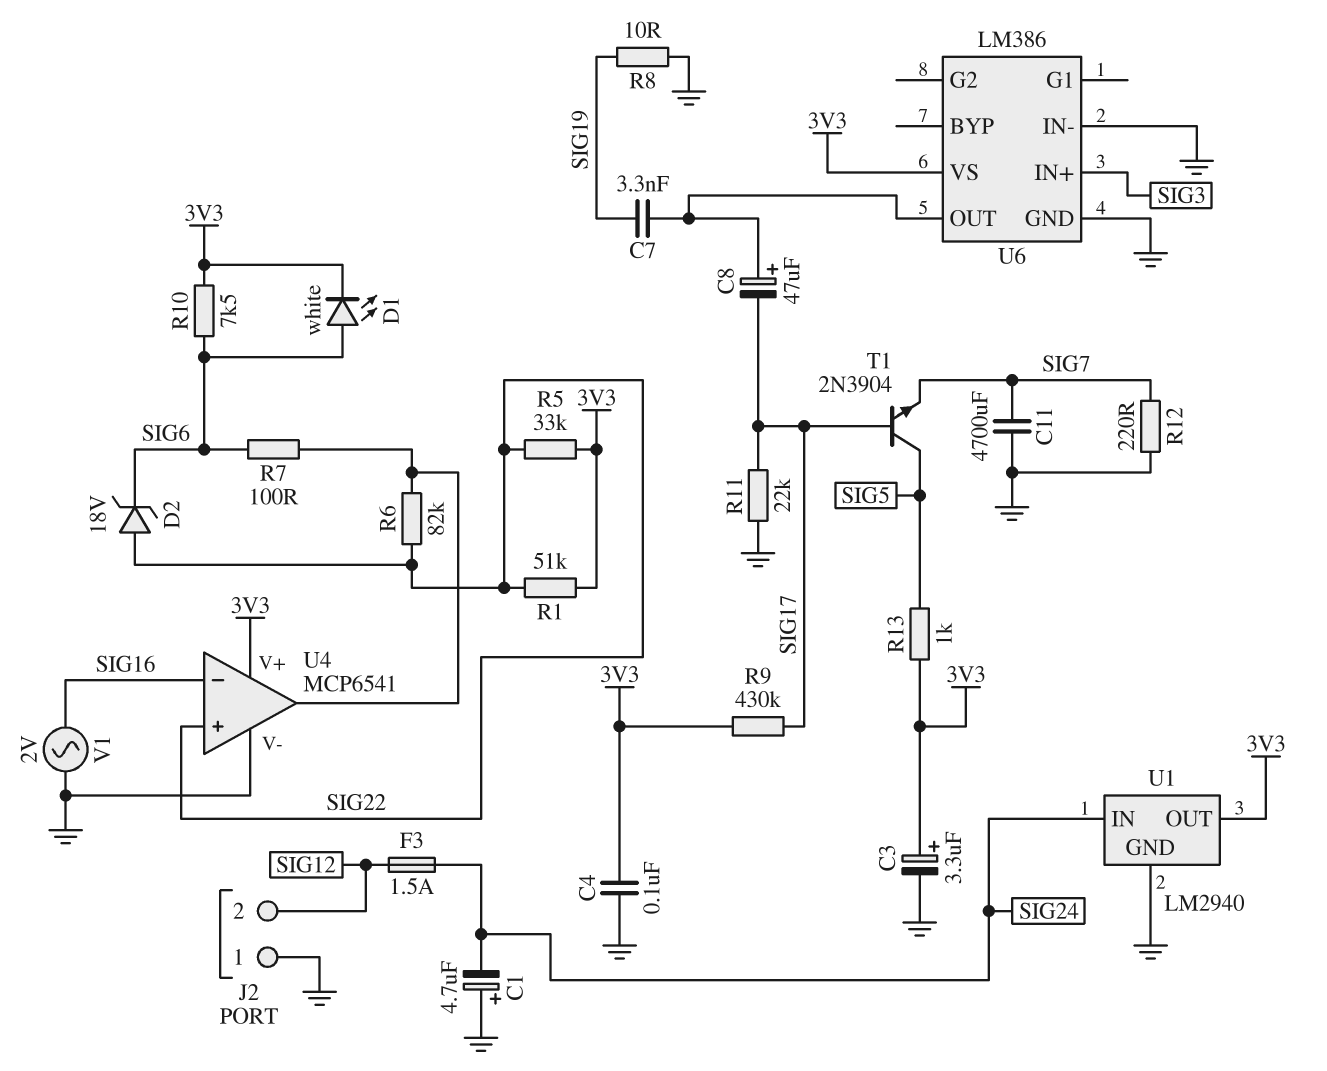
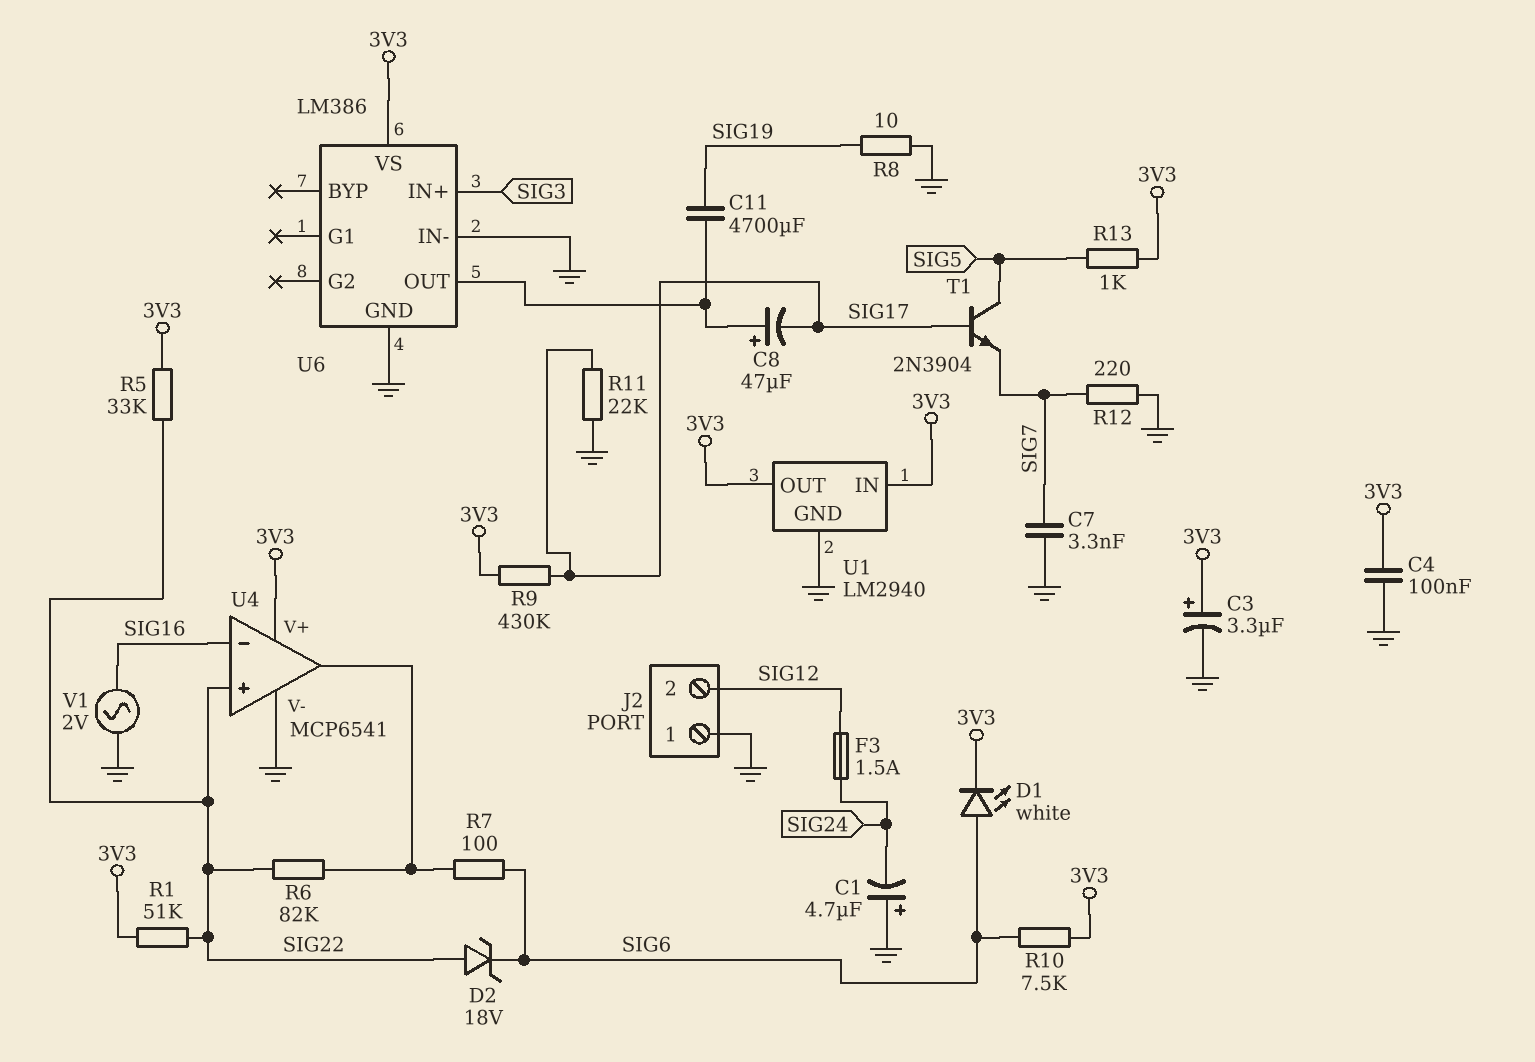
C7: 3.3nF (SIG19, U6/OUT) -> 3.3nF (GND, SIG7)
C11: 4700uF (GND, SIG7) -> 4700uF (SIG19, U6/OUT)
U1 pin IN: SIG24 -> 3V3

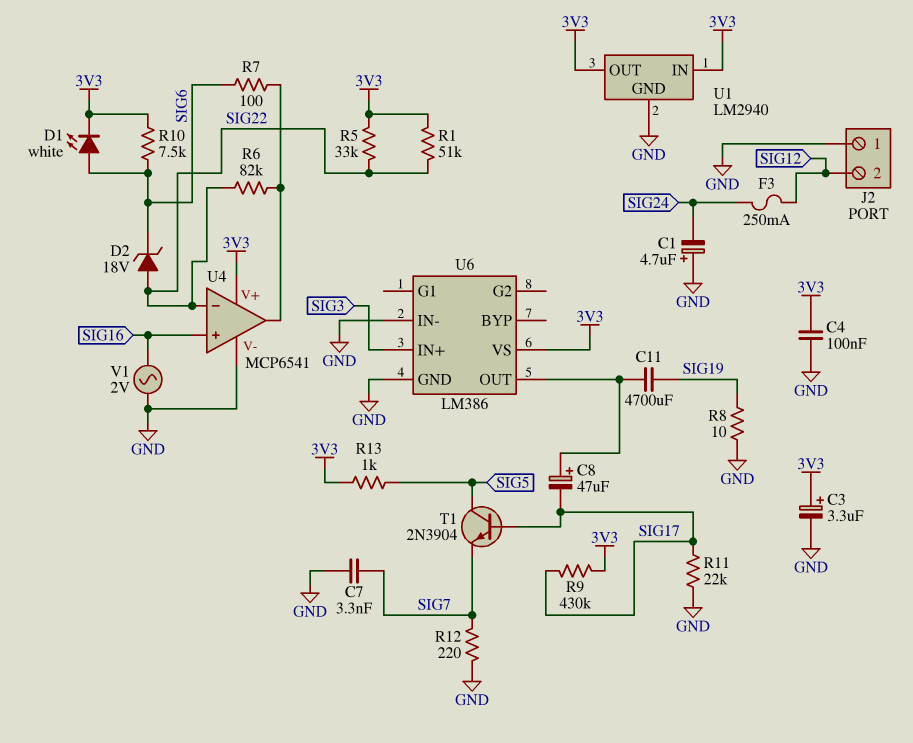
F3: 1.5A (SIG12, SIG24) -> 250mA (SIG12, SIG24)
U4 pin in+: SIG22 -> SIG16
U4 pin in-: SIG16 -> SIG22

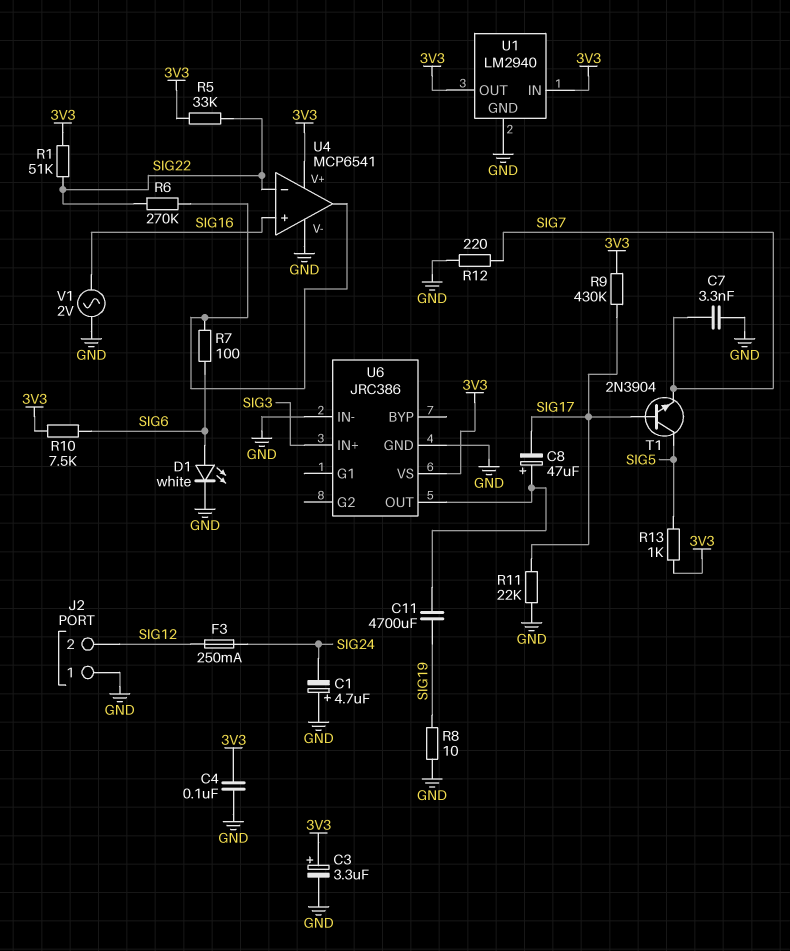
D1: LED white (A SIG6, K 3V3) -> LED white (A SIG6, K GND)
D2: zener 18V (A SIG22, K SIG6) -> none
R6: 82k (SIG22, U4/out) -> 270k (SIG22, U4/out)
U6: LM386 -> JRC386

